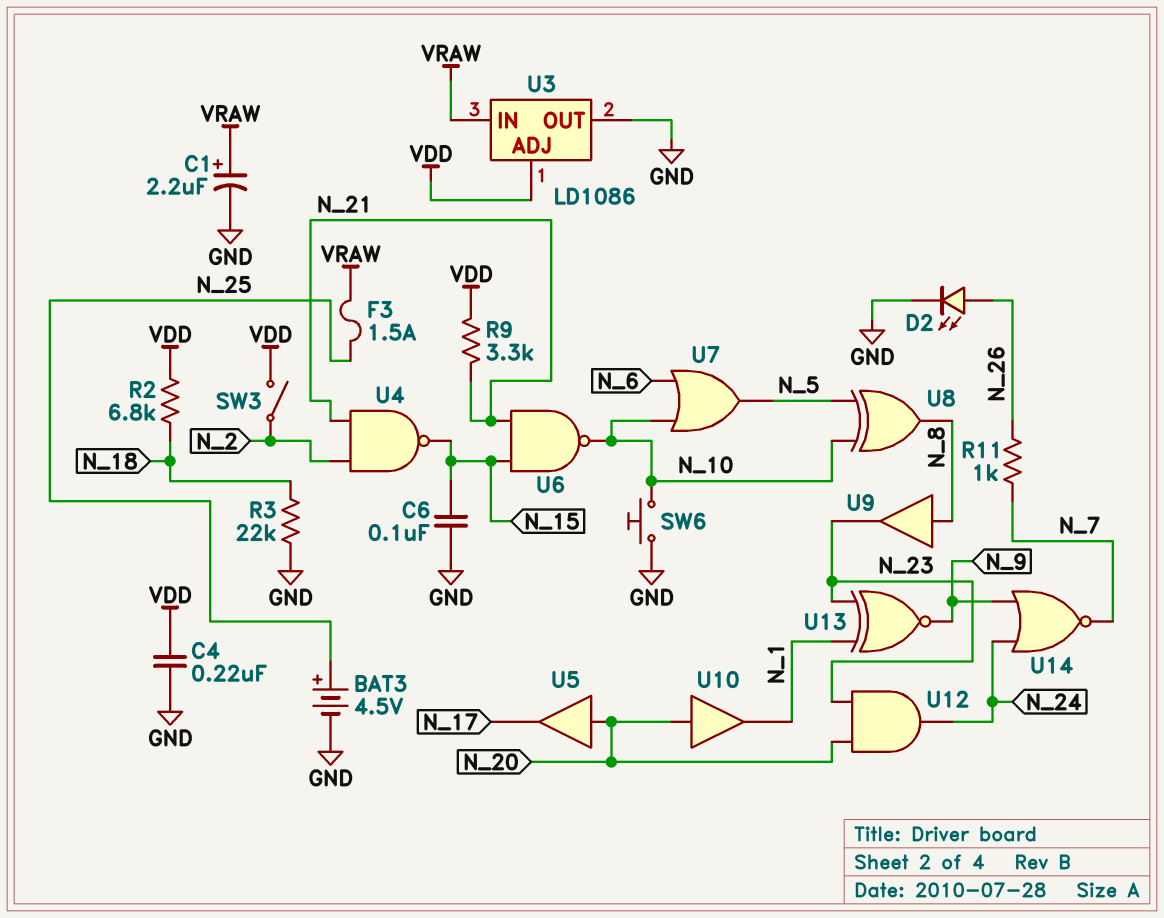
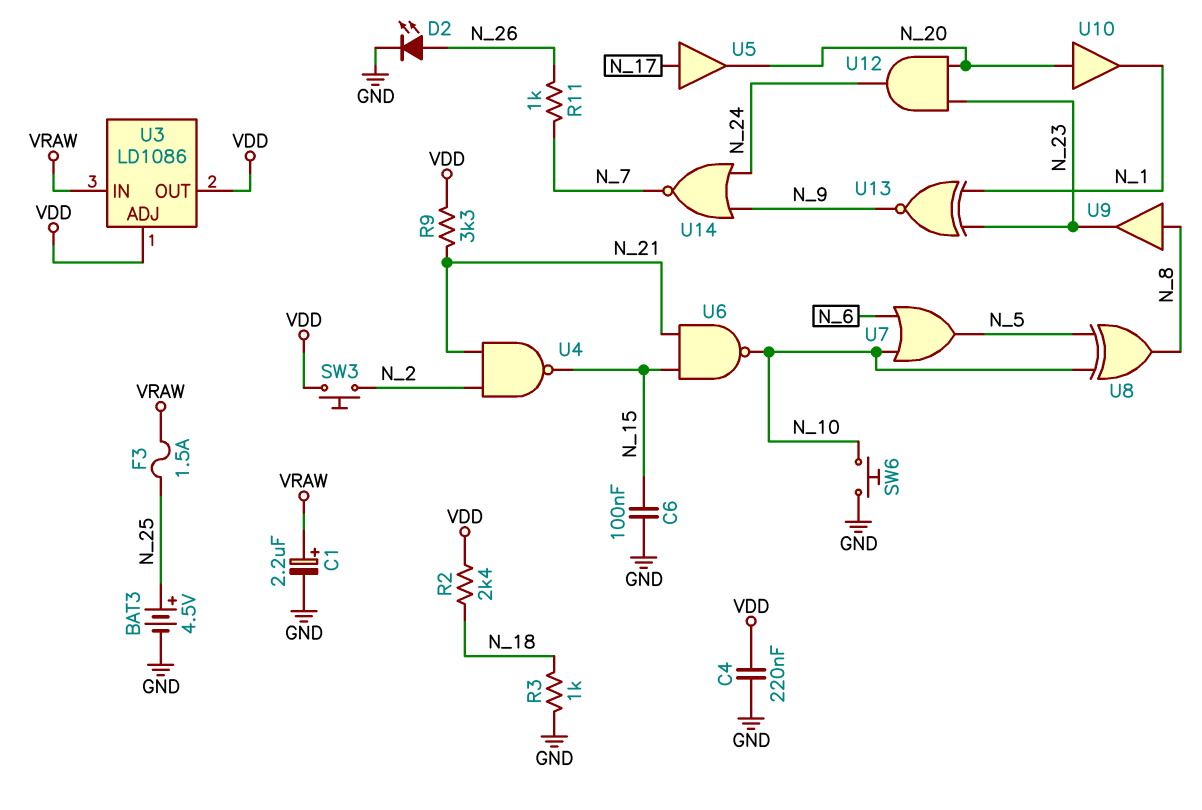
R2: 6.8k (N_18, VDD) -> 2.4k (N_18, VDD)
R3: 22k (GND, N_18) -> 1k (GND, N_18)
SW3: switch (N_2, VDD) -> button (N_2, VDD)
U3 pin OUT: GND -> VDD
U5: buffer (in N_20, out N_17) -> buffer (in N_17, out N_20)

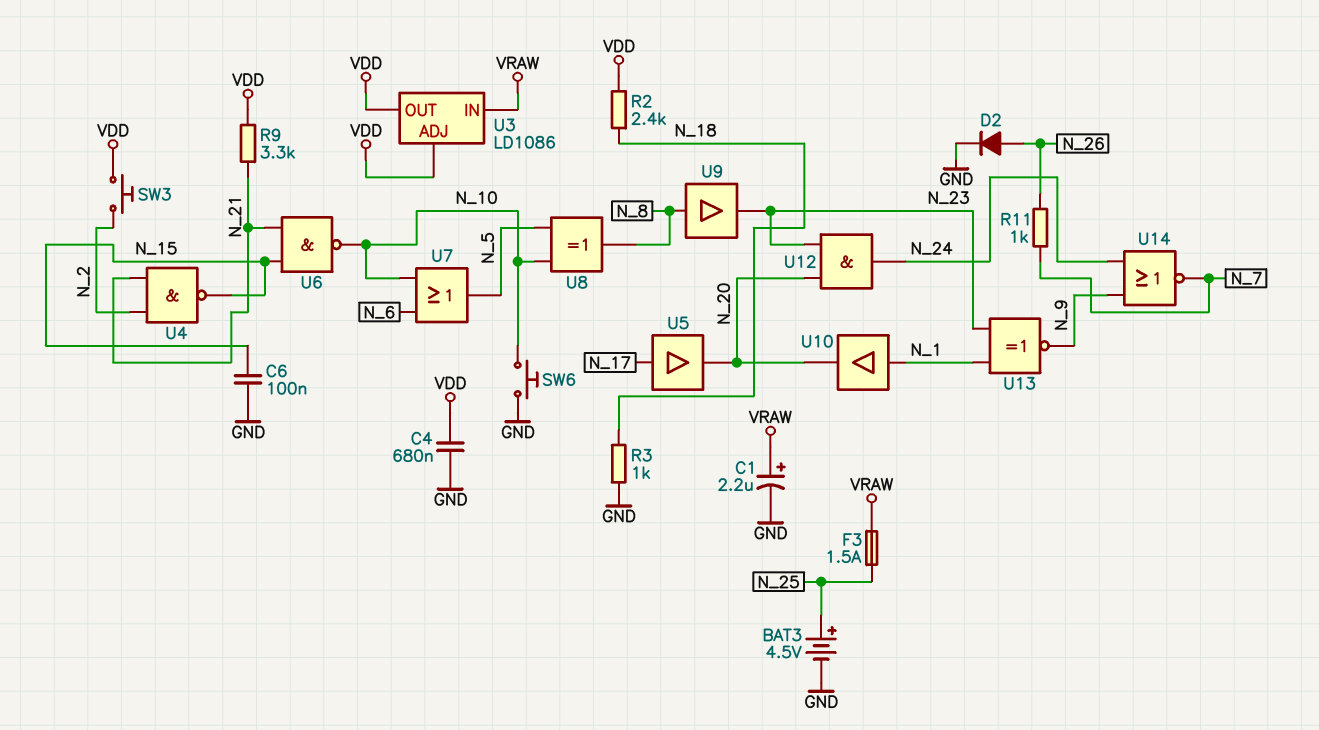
C4: 220nF (GND, VDD) -> 680nF (GND, VDD)
D2: LED (A N_26, K GND) -> diode (A N_26, K GND)
U10: buffer (in N_20, out N_1) -> buffer (in N_1, out N_20)

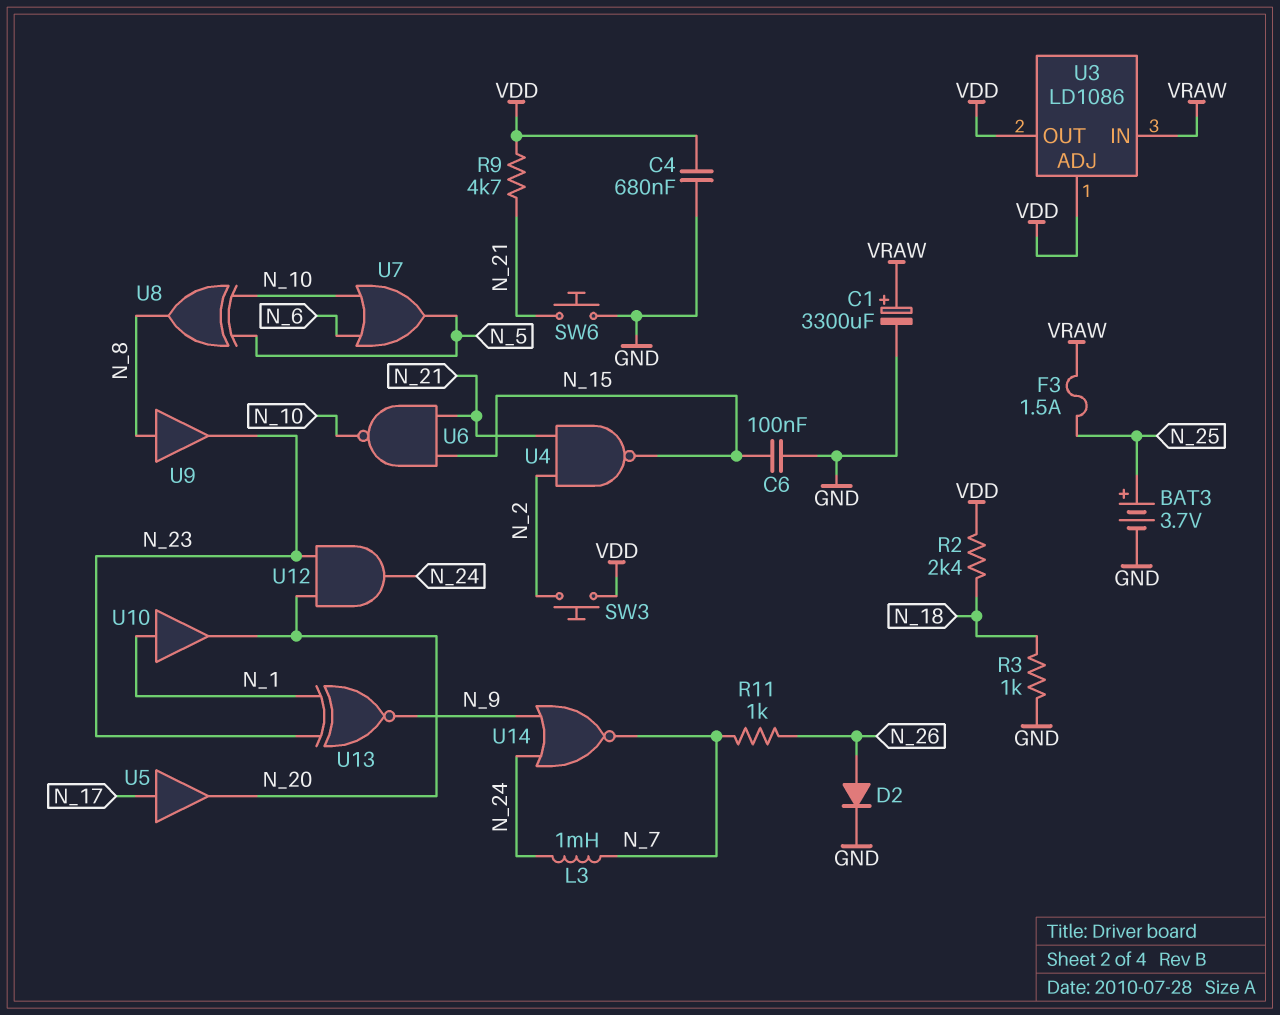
BAT3: 4.5V (plus N_25, minus GND) -> 3.7V (plus N_25, minus GND)
C1: 2.2uF (plus VRAW, minus GND) -> 3300uF (plus VRAW, minus GND)
L3: none -> 1mH (N_7, N_24)
R9: 3.3k (N_21, VDD) -> 4.7k (N_21, VDD)
SW6: button (GND, N_10) -> button (GND, N_21)

